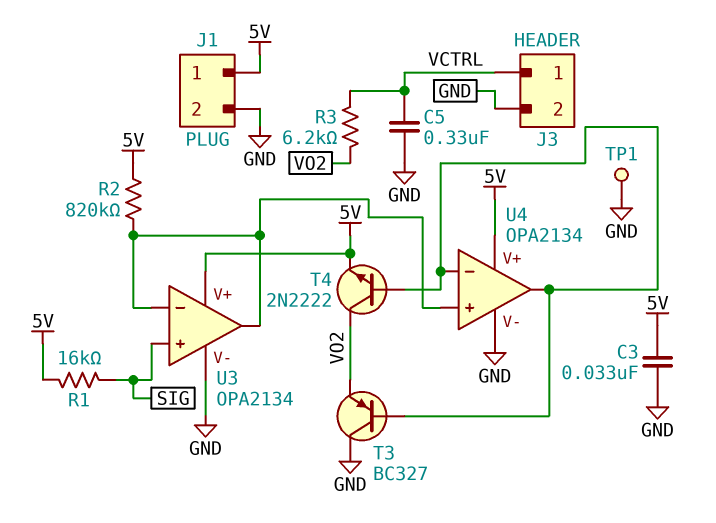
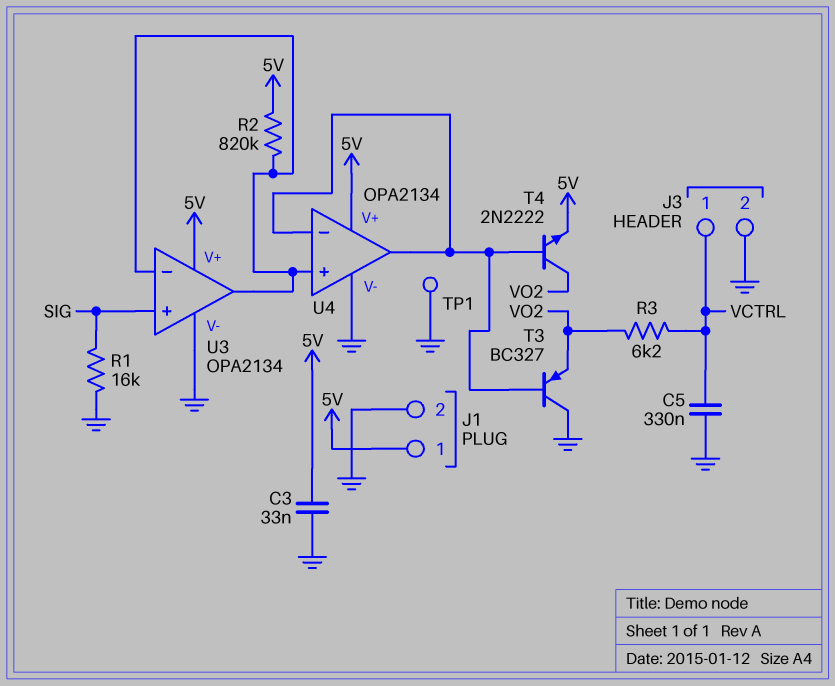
R1: 16k (5V, SIG) -> 16k (GND, SIG)

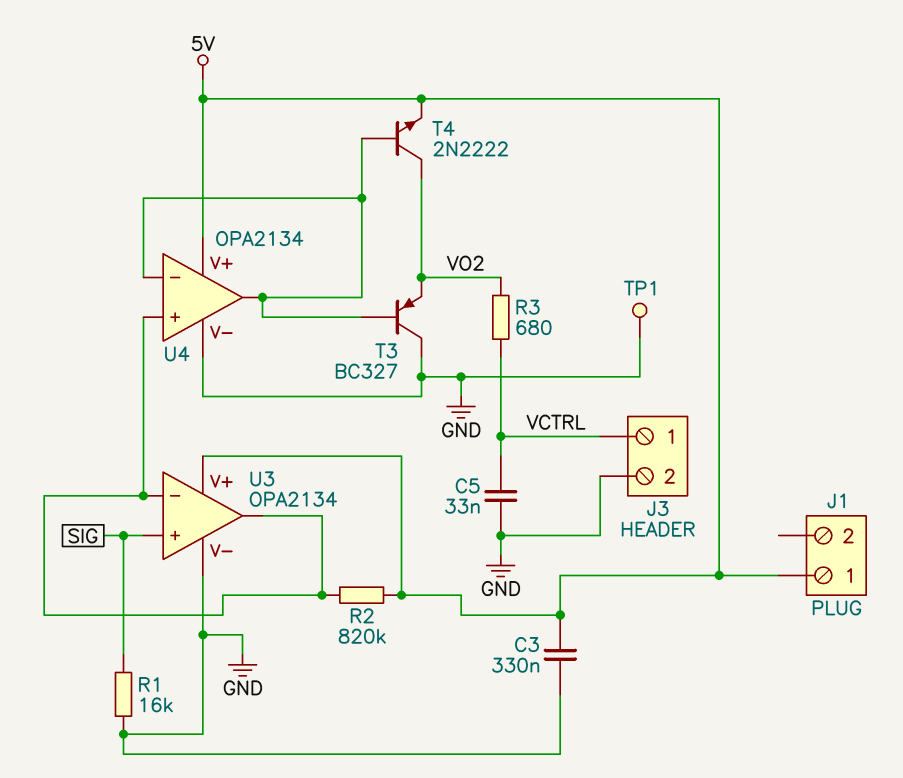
C3: 33nF (5V, GND) -> 330nF (5V, GND)
C5: 330nF (GND, VCTRL) -> 33nF (GND, VCTRL)
J1 pin 2: GND -> none
R3: 6.2k (VCTRL, VO2) -> 680 (VCTRL, VO2)

